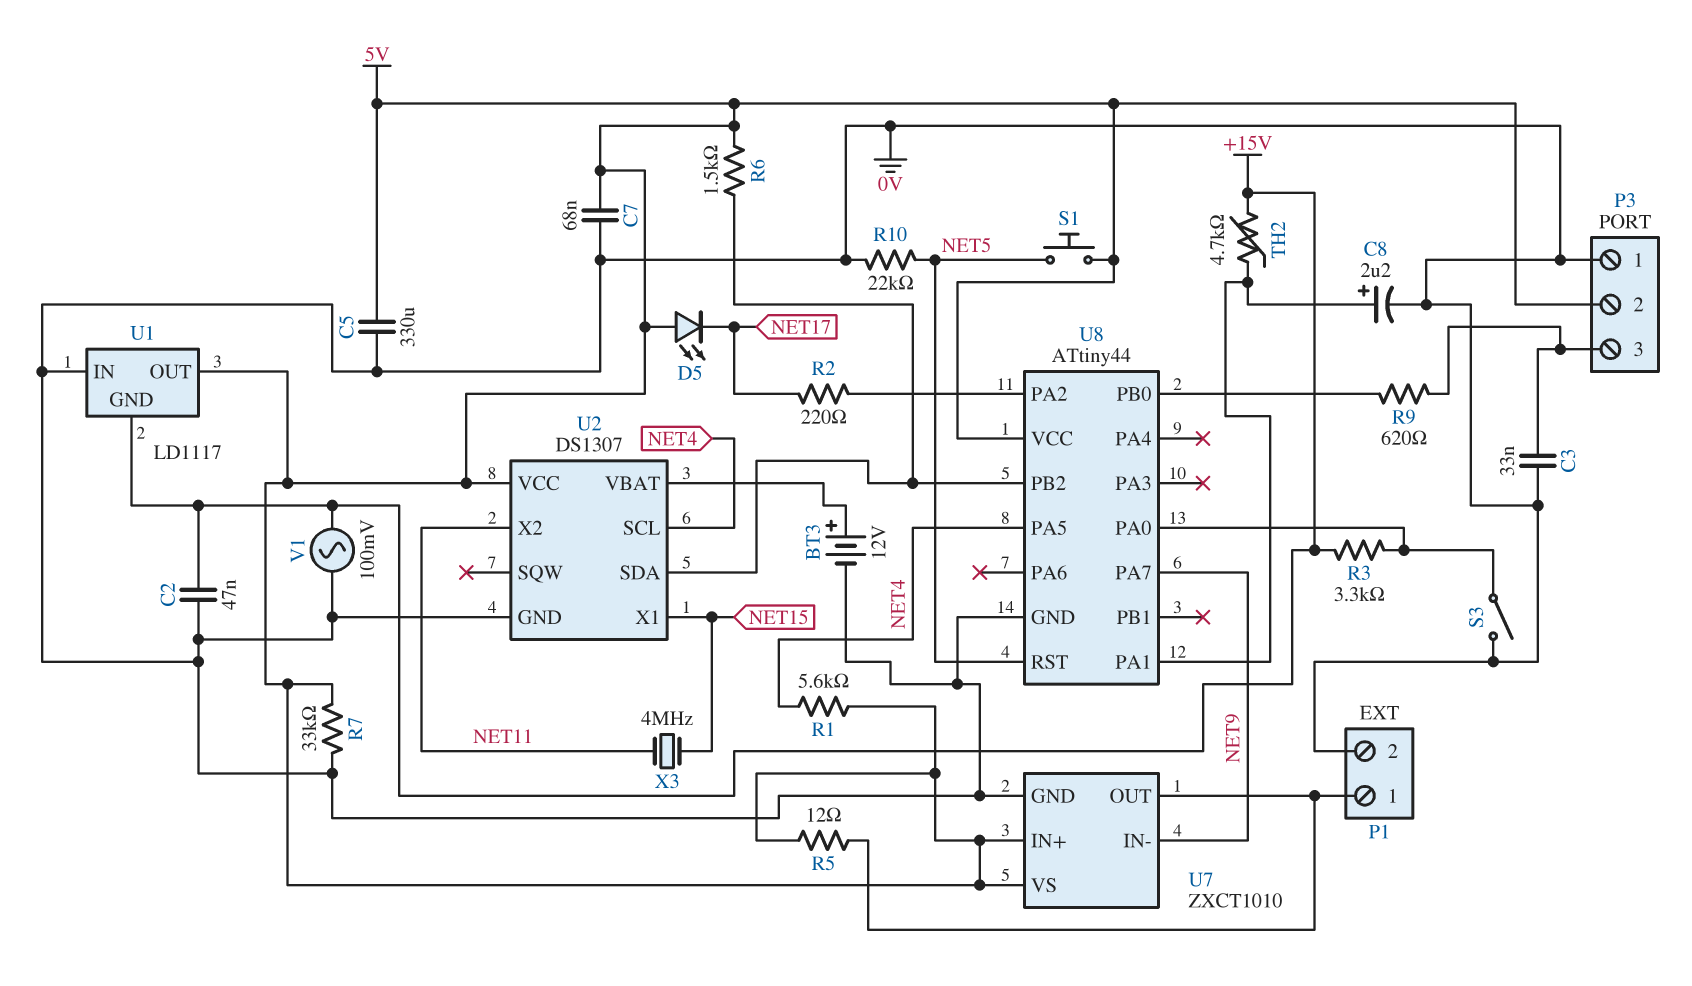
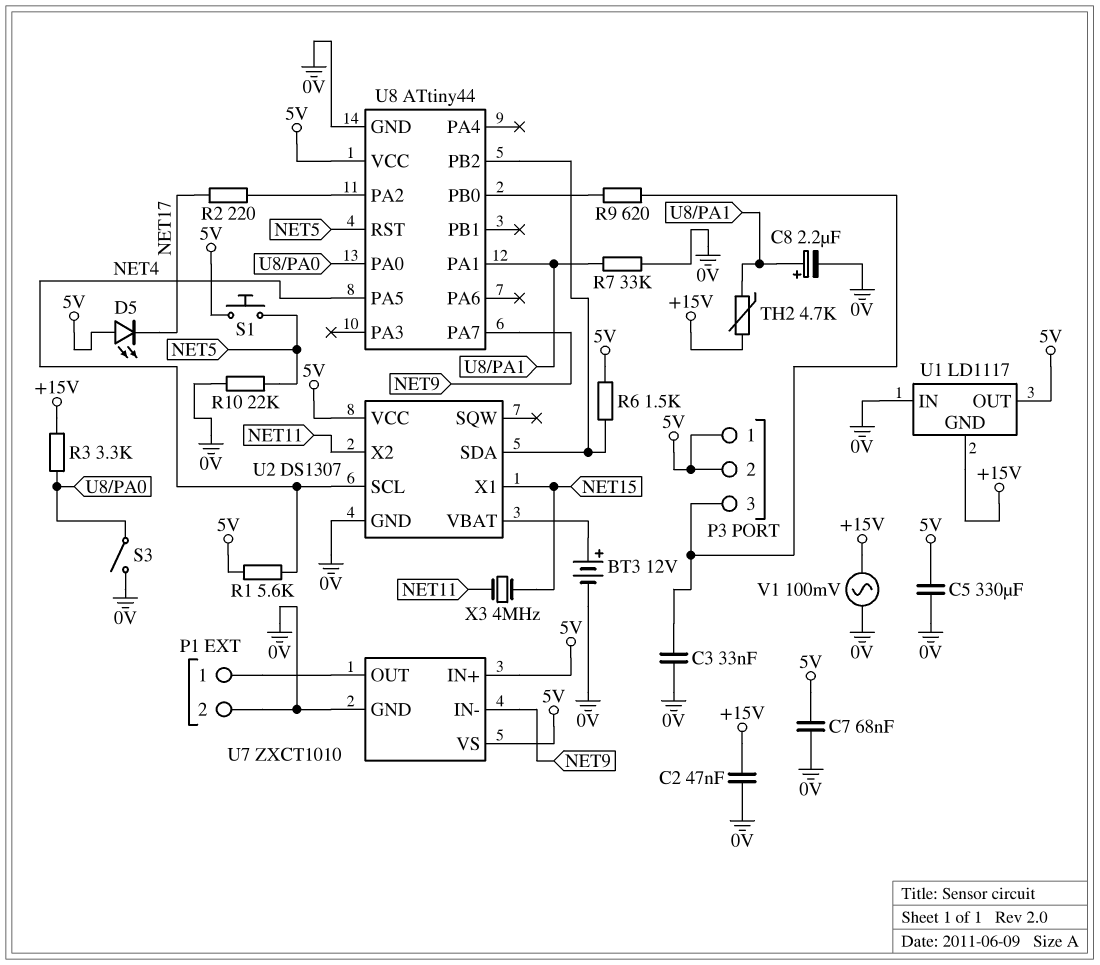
P3 pin 1: 0V -> 5V
R5: 12 (5V, P1/1) -> none
R7: 33k (0V, 5V) -> 33k (0V, U8/PA1)

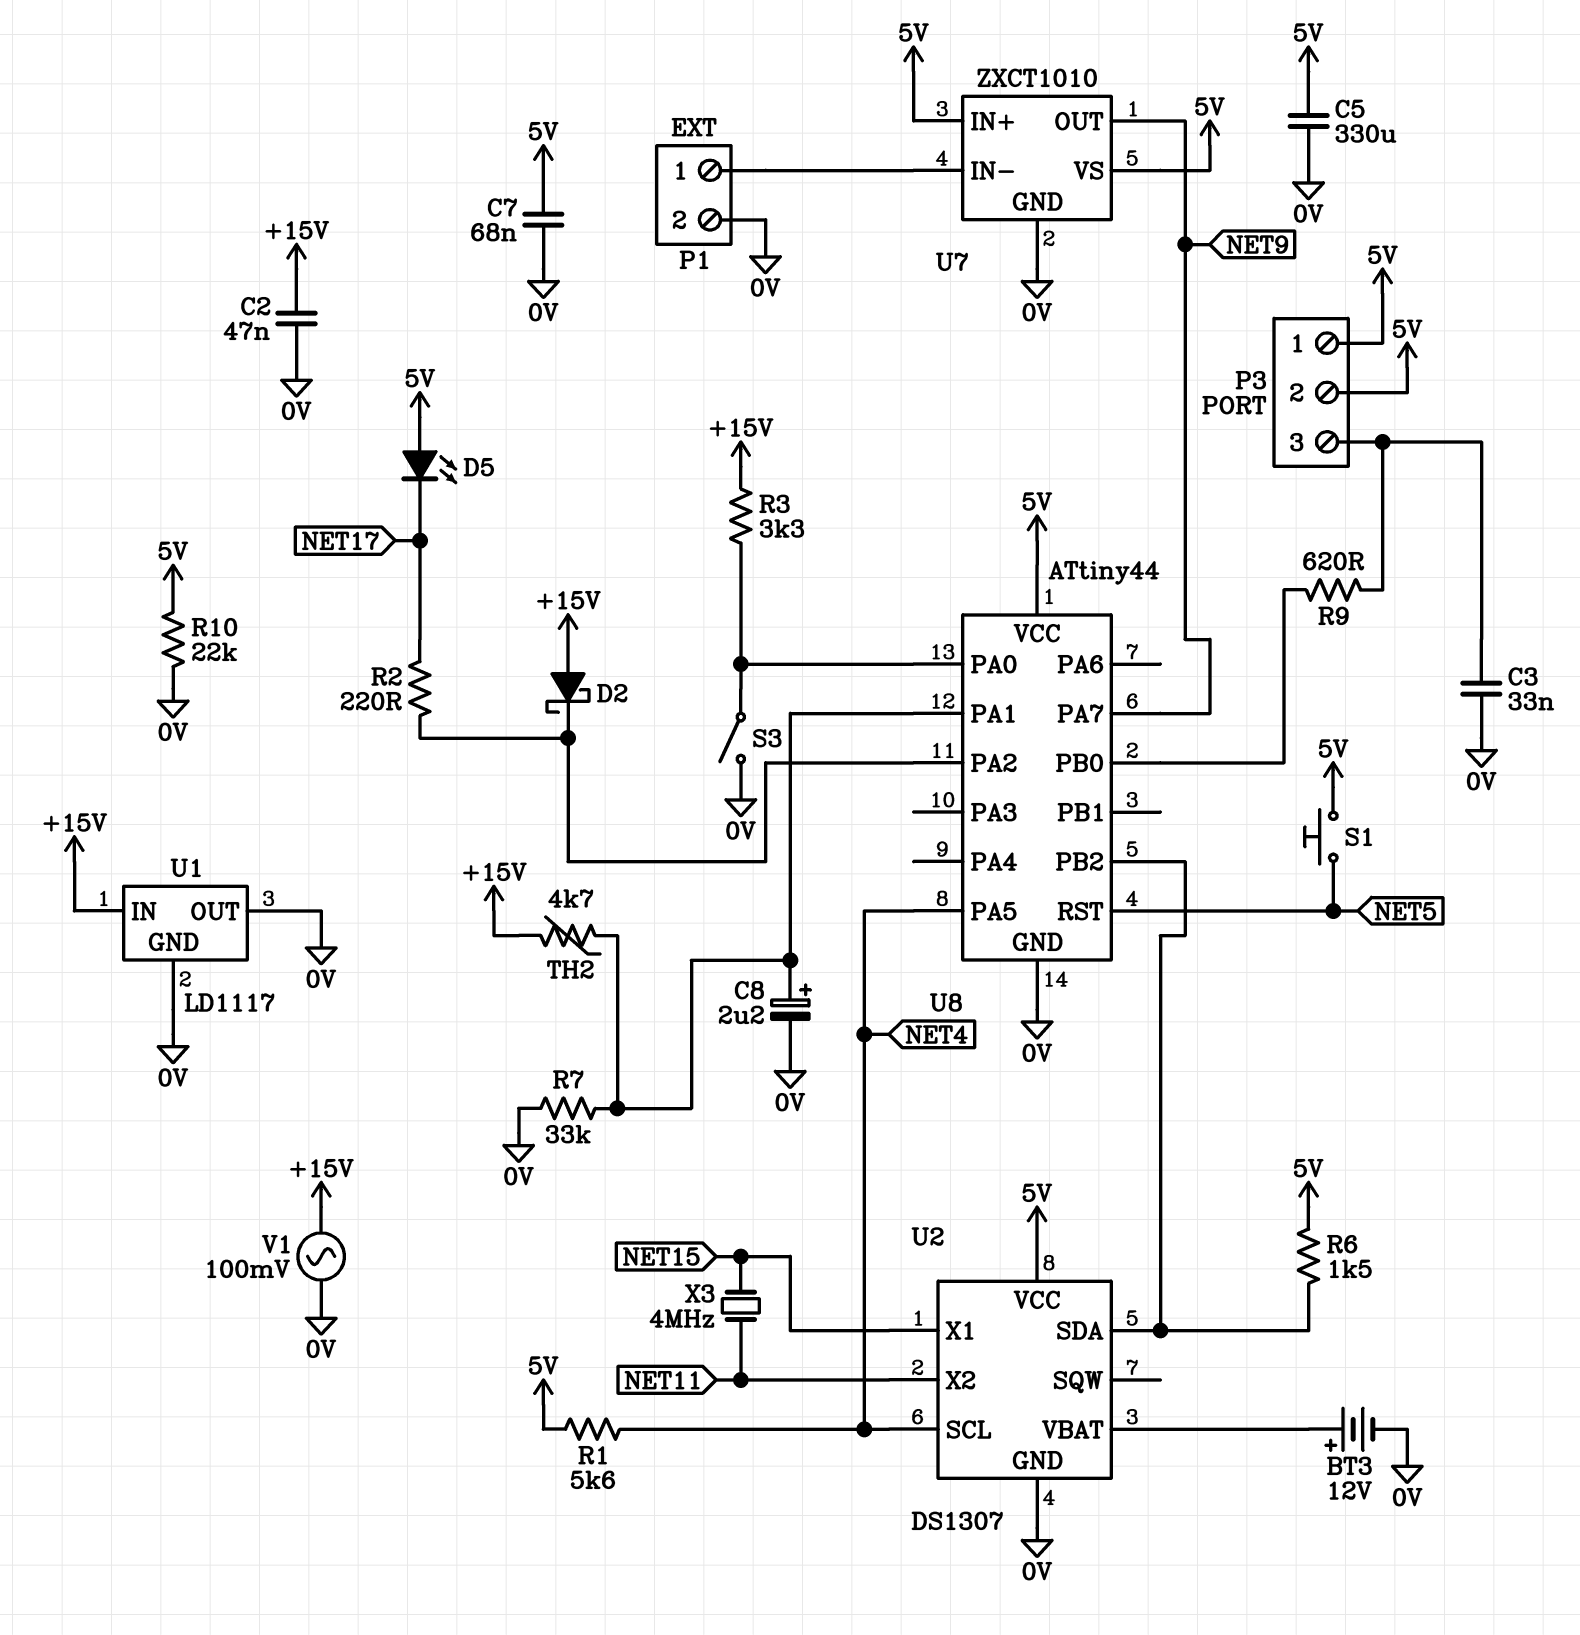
D2: none -> schottky (A +15V, K U8/PA2)
R10: 22k (0V, NET5) -> 22k (0V, 5V)
U1 pin GND: +15V -> 0V
U1 pin IN: 0V -> +15V
U1 pin OUT: 5V -> 0V
U7 pin IN-: NET9 -> P1/1
U7 pin OUT: P1/1 -> NET9

